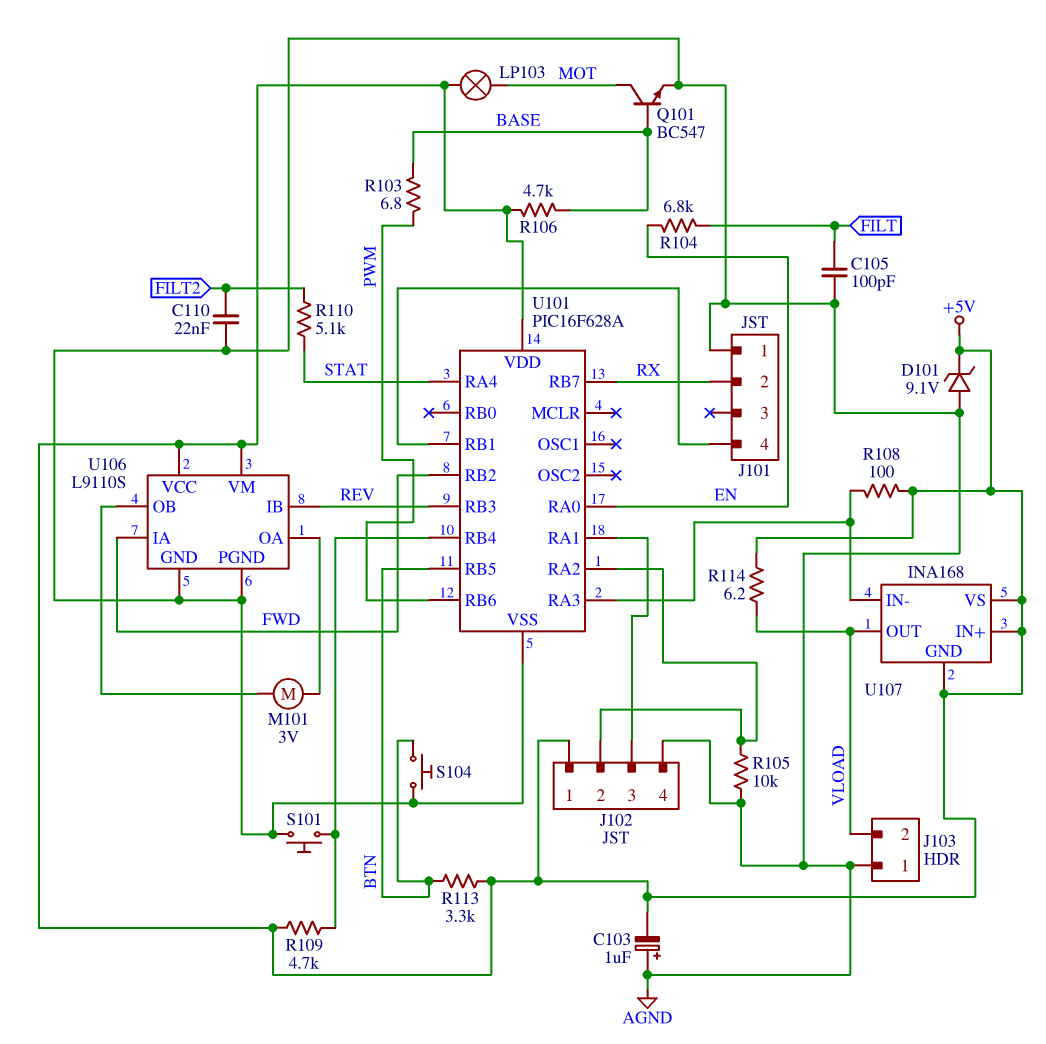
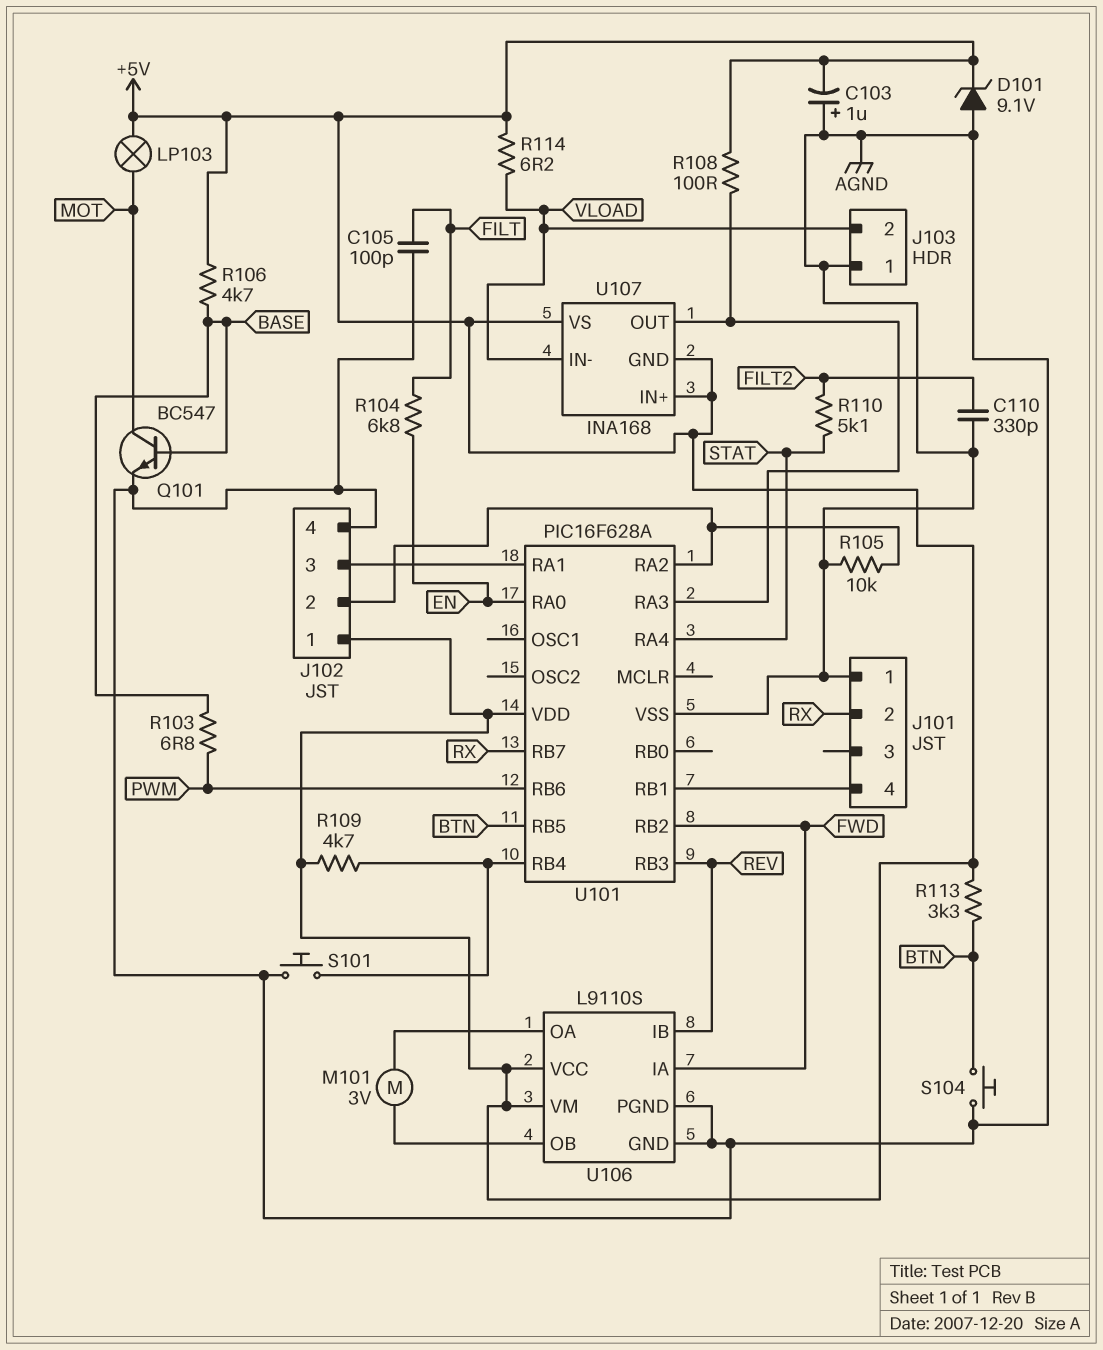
C110: 22nF (AGND, FILT2) -> 330pF (AGND, FILT2)
U107 pin IN-: U101/RA3 -> VLOAD
U107 pin OUT: VLOAD -> U101/RA3

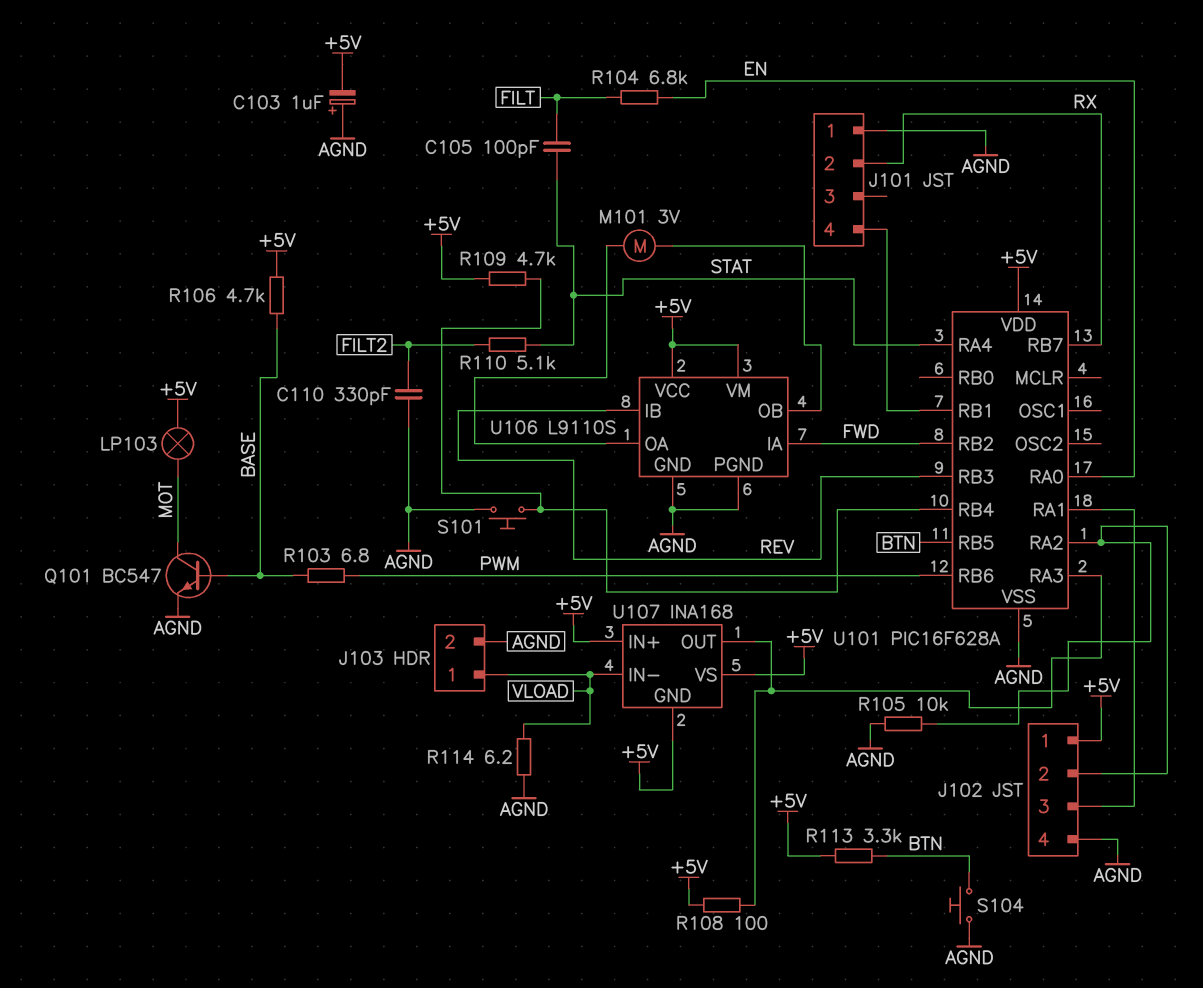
C105: 100pF (AGND, FILT) -> 100pF (FILT, STAT)
D101: zener 9.1V (A AGND, K +5V) -> none
J103 pin 1: AGND -> VLOAD
J103 pin 2: VLOAD -> AGND
R114: 6.2 (+5V, VLOAD) -> 6.2 (AGND, VLOAD)

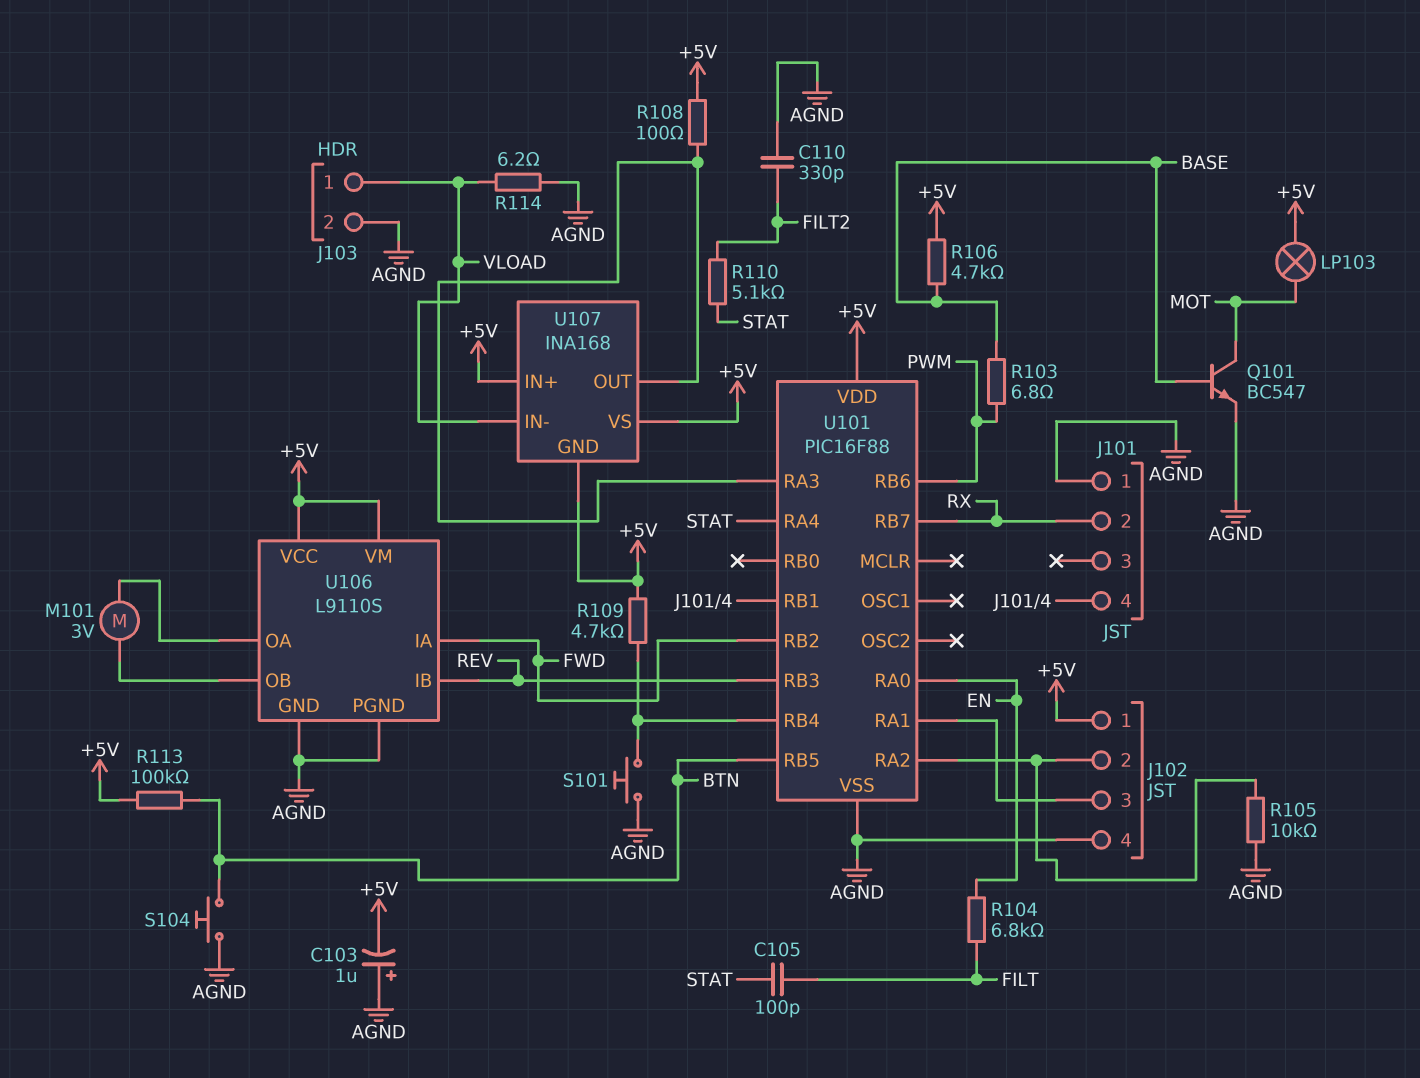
R113: 3.3k (+5V, BTN) -> 100k (+5V, BTN)
U101: PIC16F628A -> PIC16F88

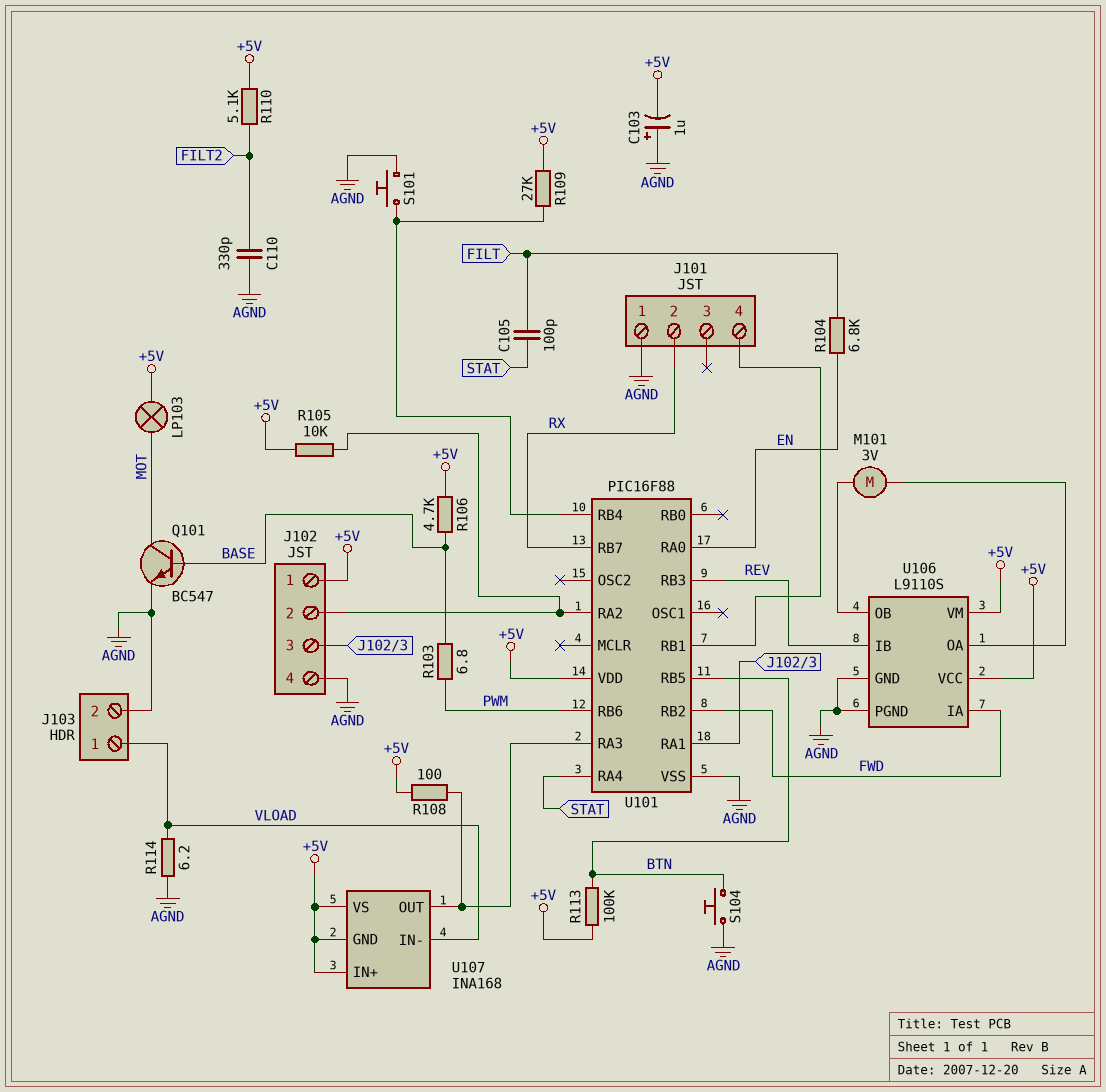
R105: 10k (AGND, J102/2) -> 10k (+5V, J102/2)
R109: 4.7k (+5V, U101/RB4) -> 27k (+5V, U101/RB4)
R110: 5.1k (FILT2, STAT) -> 5.1k (+5V, FILT2)

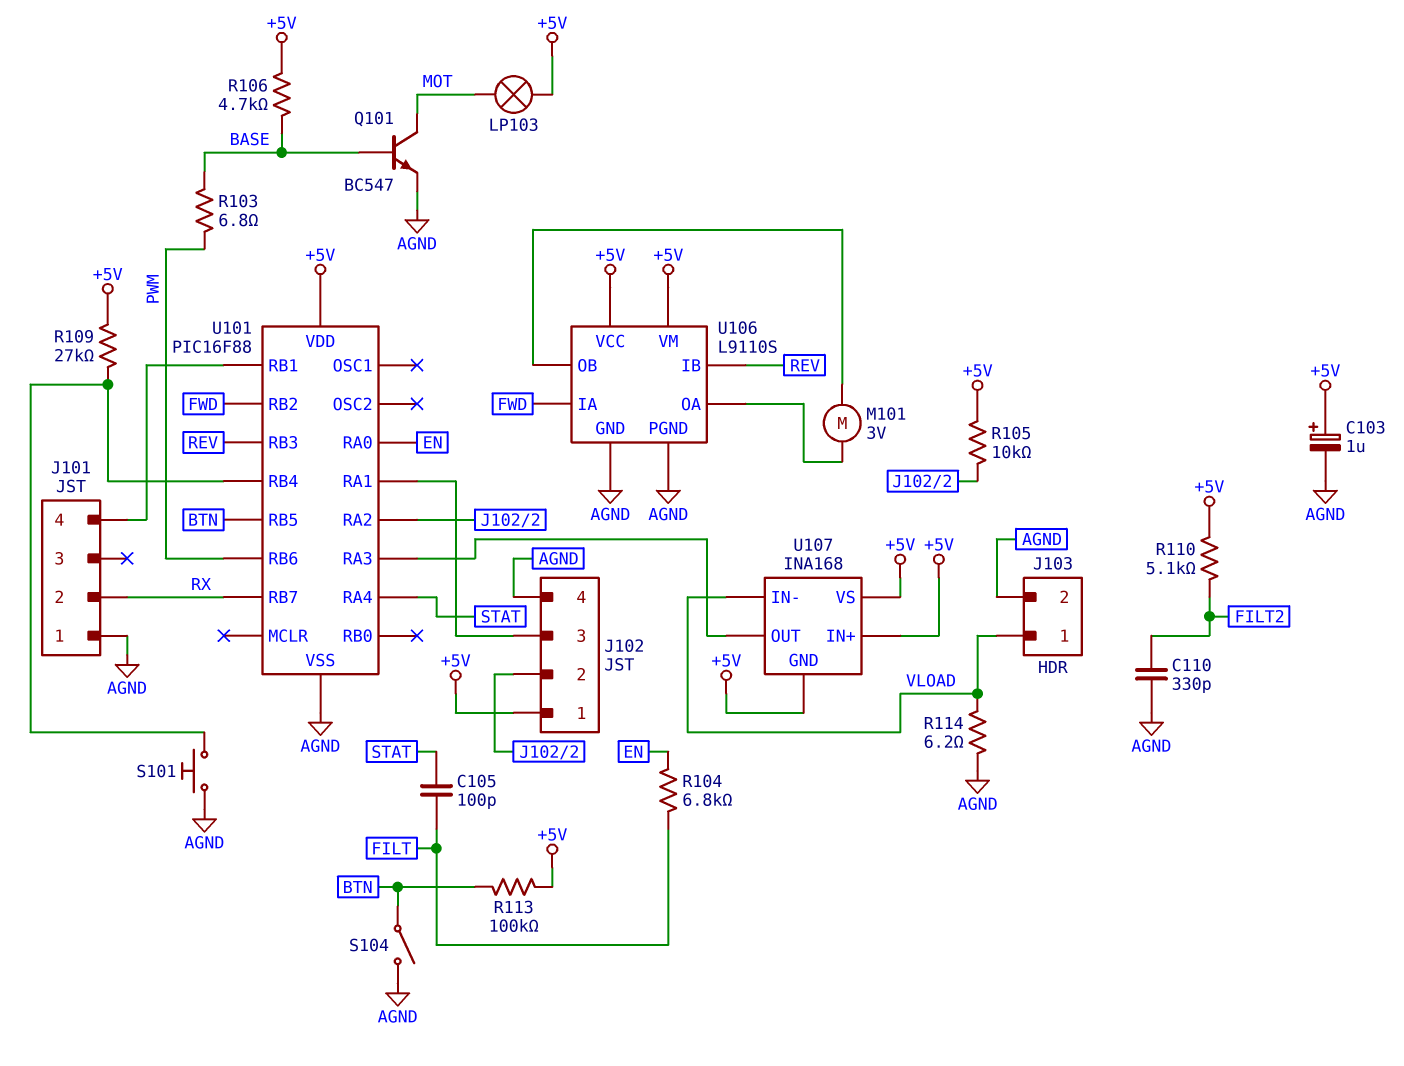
C103: 1uF (plus AGND, minus +5V) -> 1uF (plus +5V, minus AGND)
R108: 100 (+5V, U101/RA3) -> none
S104: button (AGND, BTN) -> switch (AGND, BTN)

